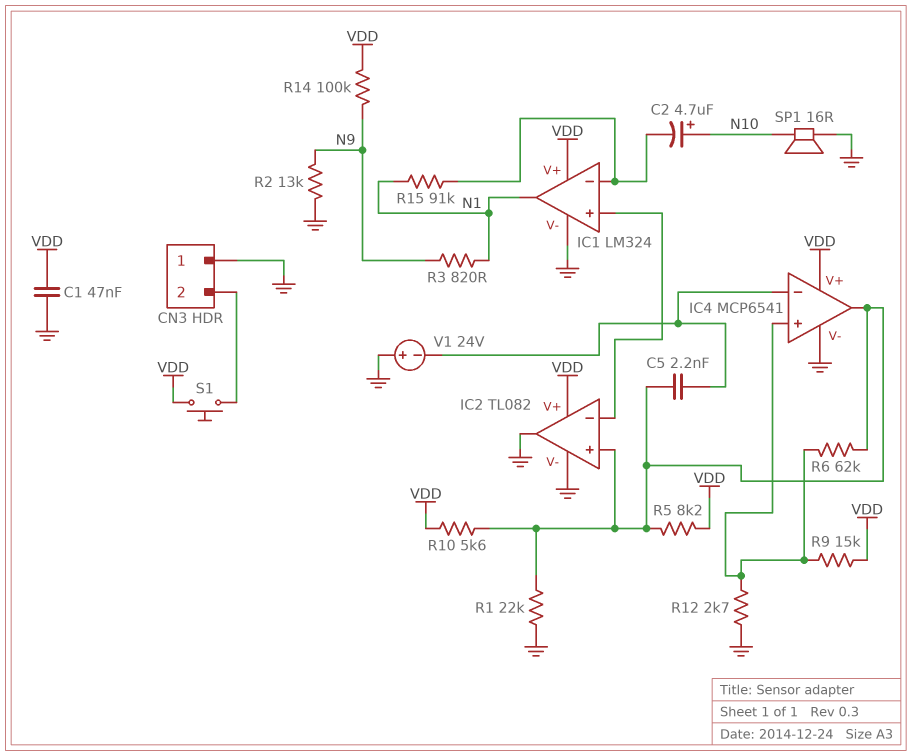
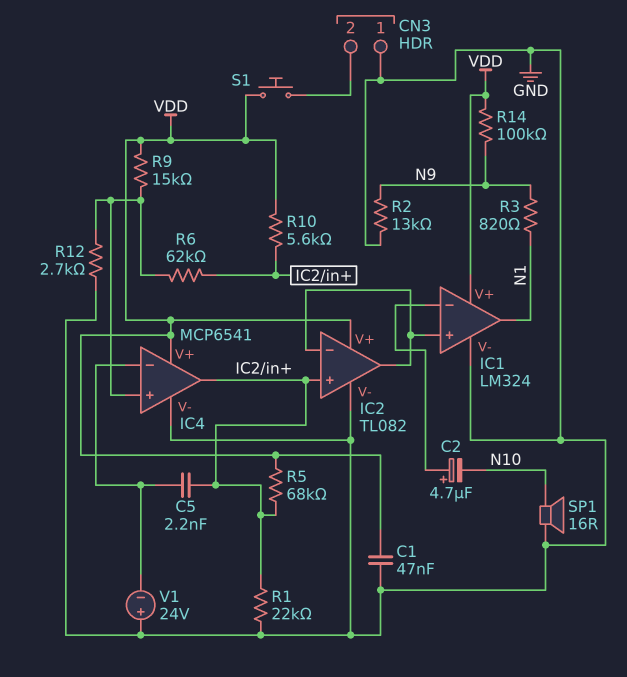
C2: 4.7uF (plus N10, minus IC1/in-) -> 4.7uF (plus IC1/in-, minus N10)
IC2 pin out: GND -> IC1/in+
R5: 8.2k (IC2/in+, VDD) -> 68k (IC2/in+, VDD)
R15: 91k (IC1/in-, N1) -> none

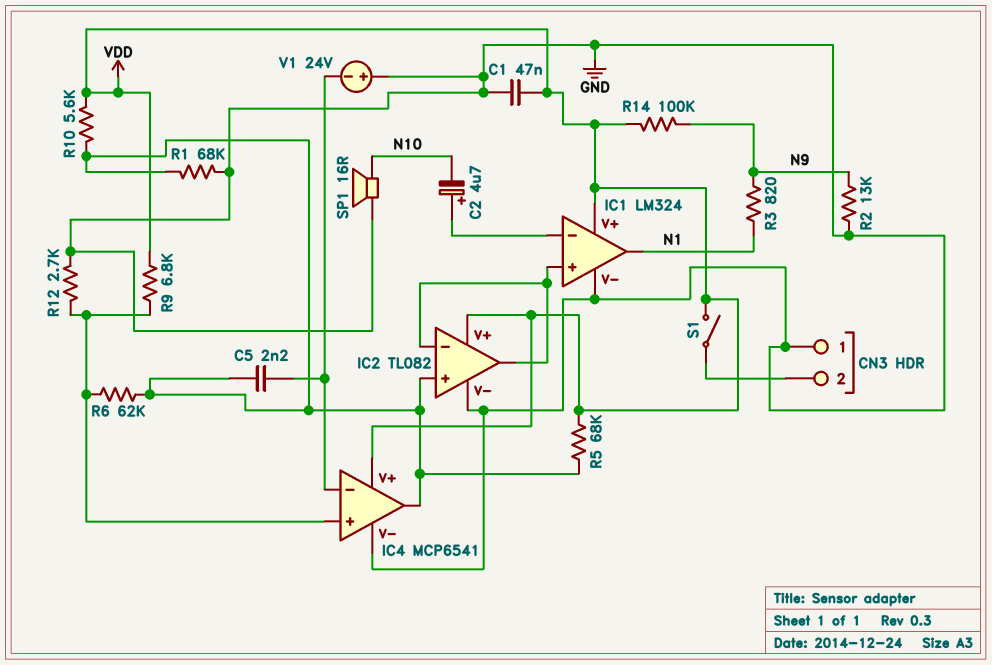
R1: 22k (GND, IC2/in+) -> 68k (GND, IC2/in+)
R9: 15k (IC4/in+, VDD) -> 6.8k (IC4/in+, VDD)
S1: button (CN3/2, VDD) -> switch (CN3/2, VDD)

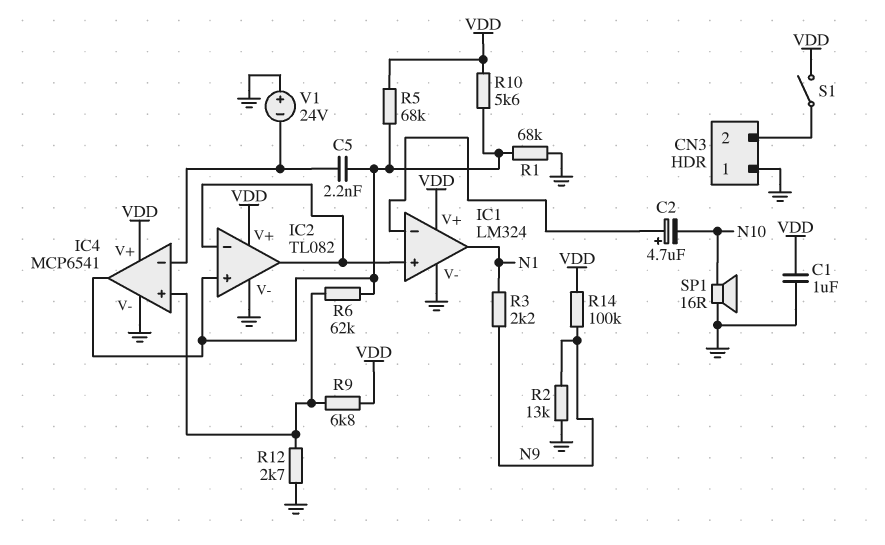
C1: 47nF (GND, VDD) -> 1uF (GND, VDD)
R3: 820 (N1, N9) -> 2.2k (N1, N9)

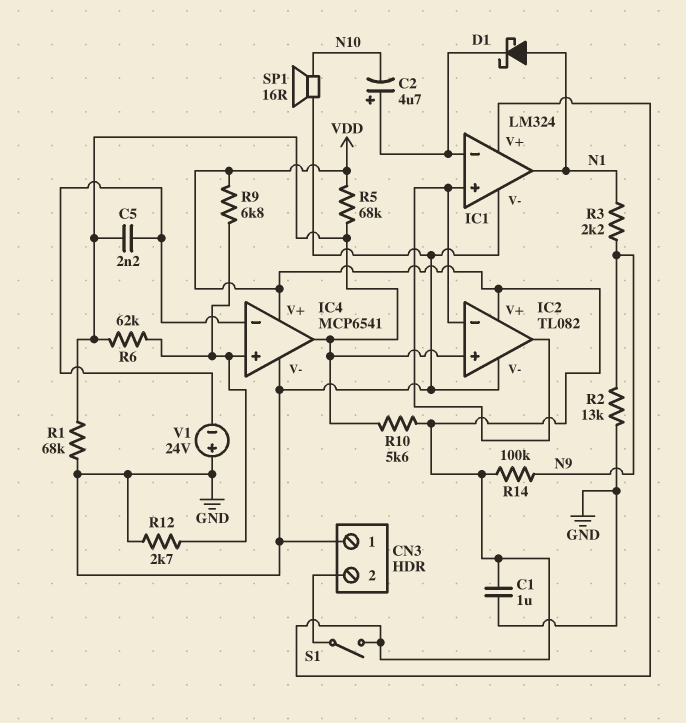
D1: none -> schottky (A N1, K IC1/in-)

